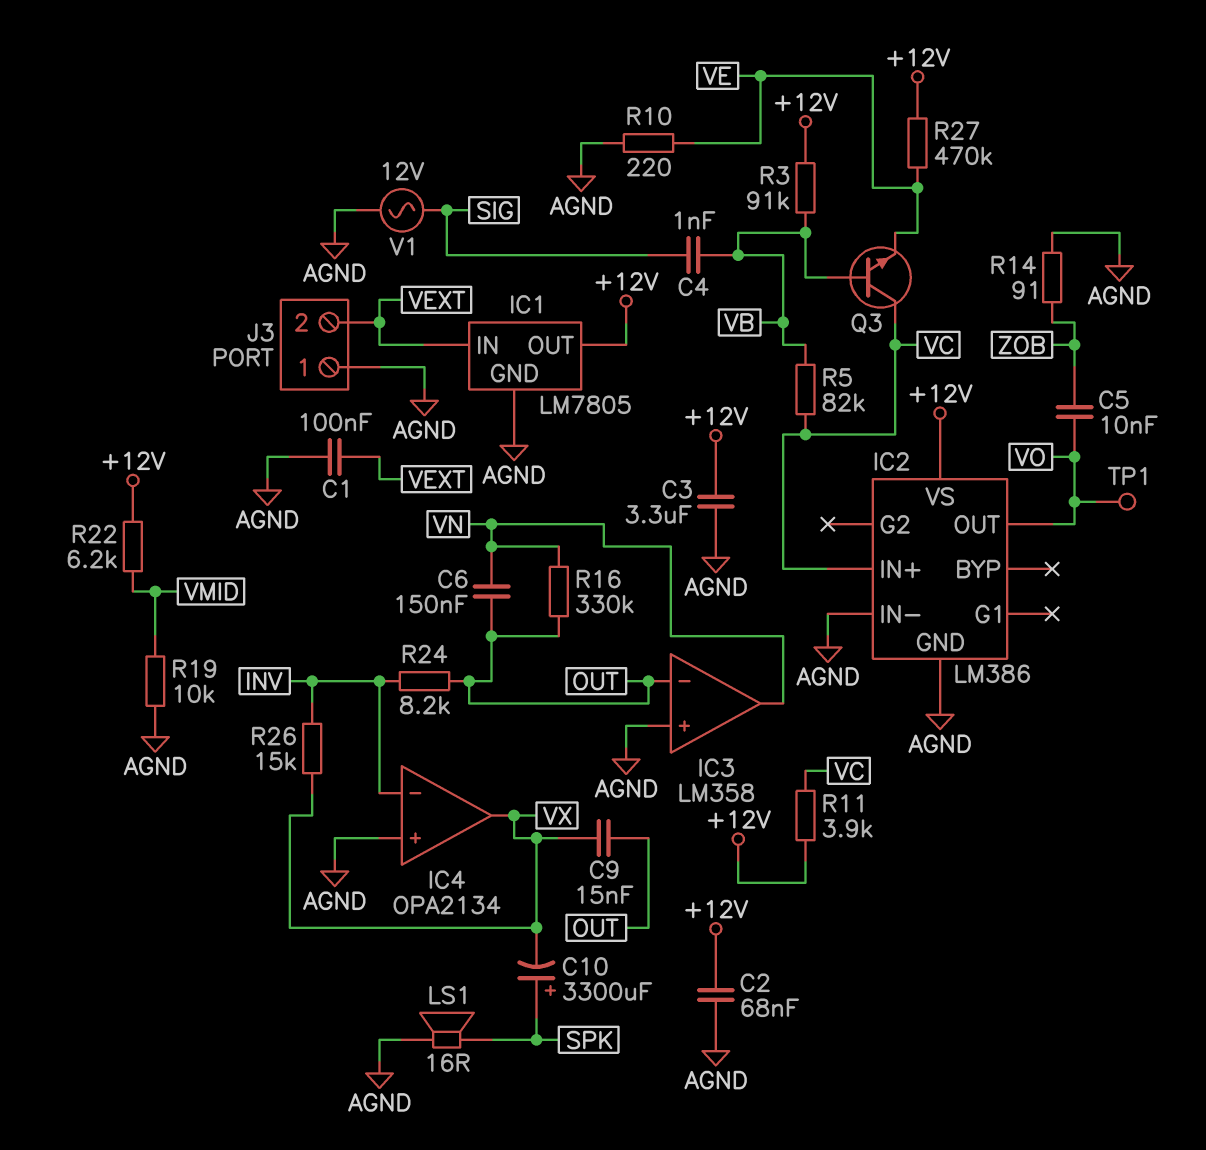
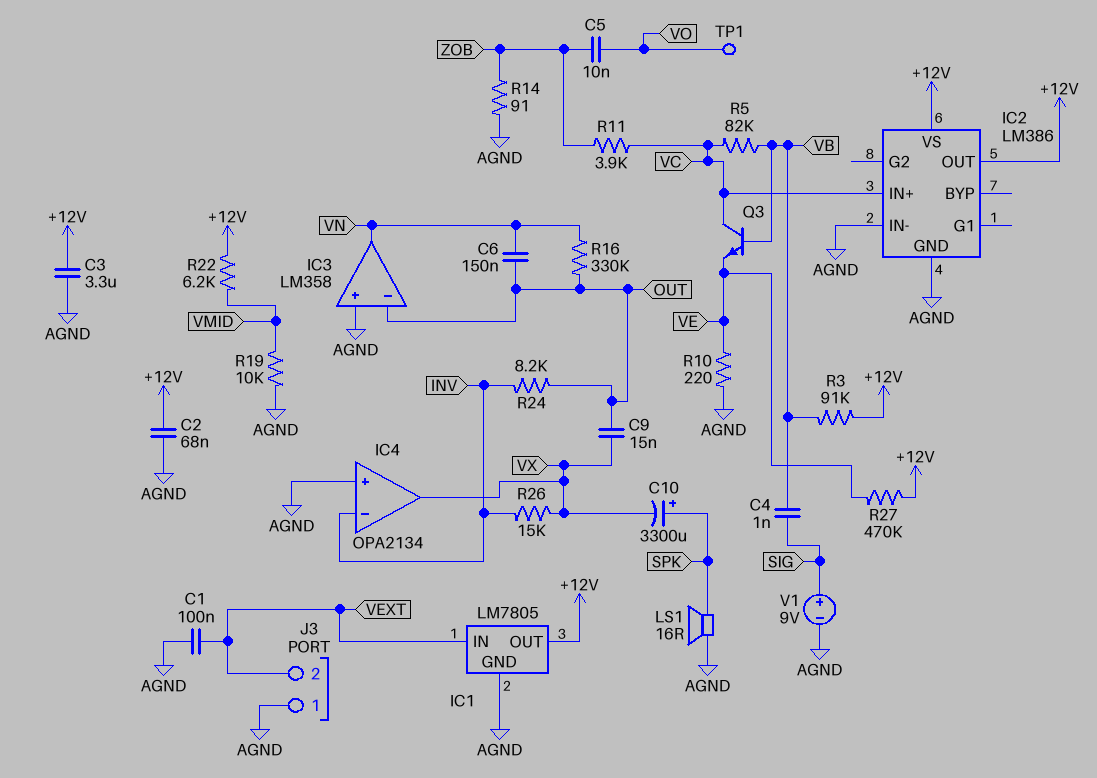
IC2 pin OUT: VO -> +12V
R11: 3.9k (+12V, VC) -> 3.9k (VC, ZOB)
V1: AC 12V (AGND, SIG) -> 9V (plus SIG, minus AGND)

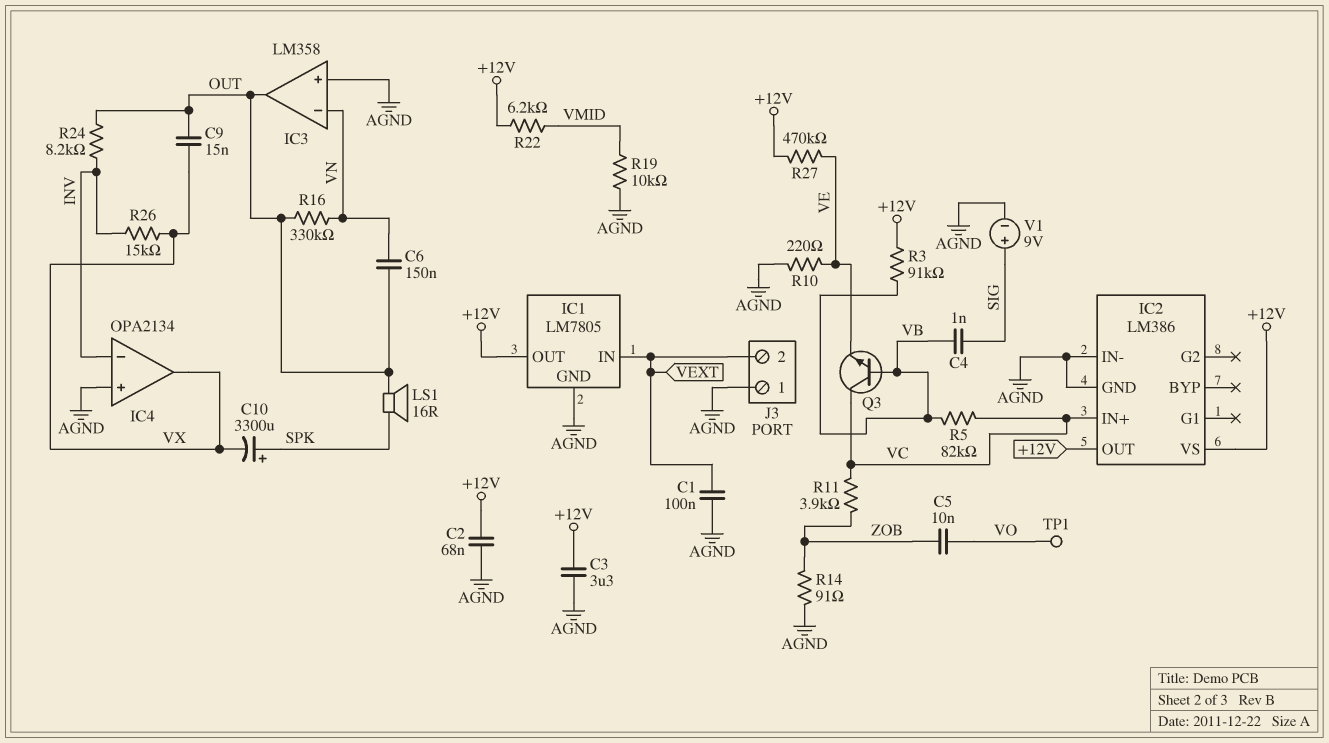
IC3 pin in-: OUT -> VN
IC3 pin out: VN -> OUT
LS1: speaker 16R (AGND, SPK) -> speaker 16R (OUT, SPK)

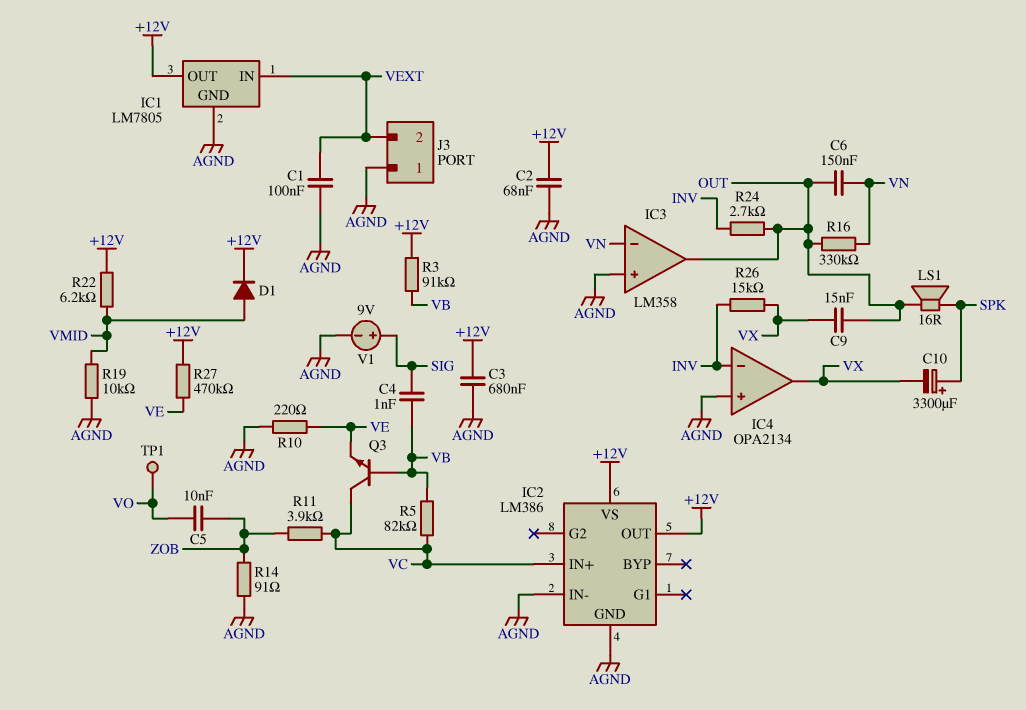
C3: 3.3uF (+12V, AGND) -> 680nF (+12V, AGND)
D1: none -> diode (A VMID, K +12V)
R24: 8.2k (INV, OUT) -> 2.7k (INV, OUT)

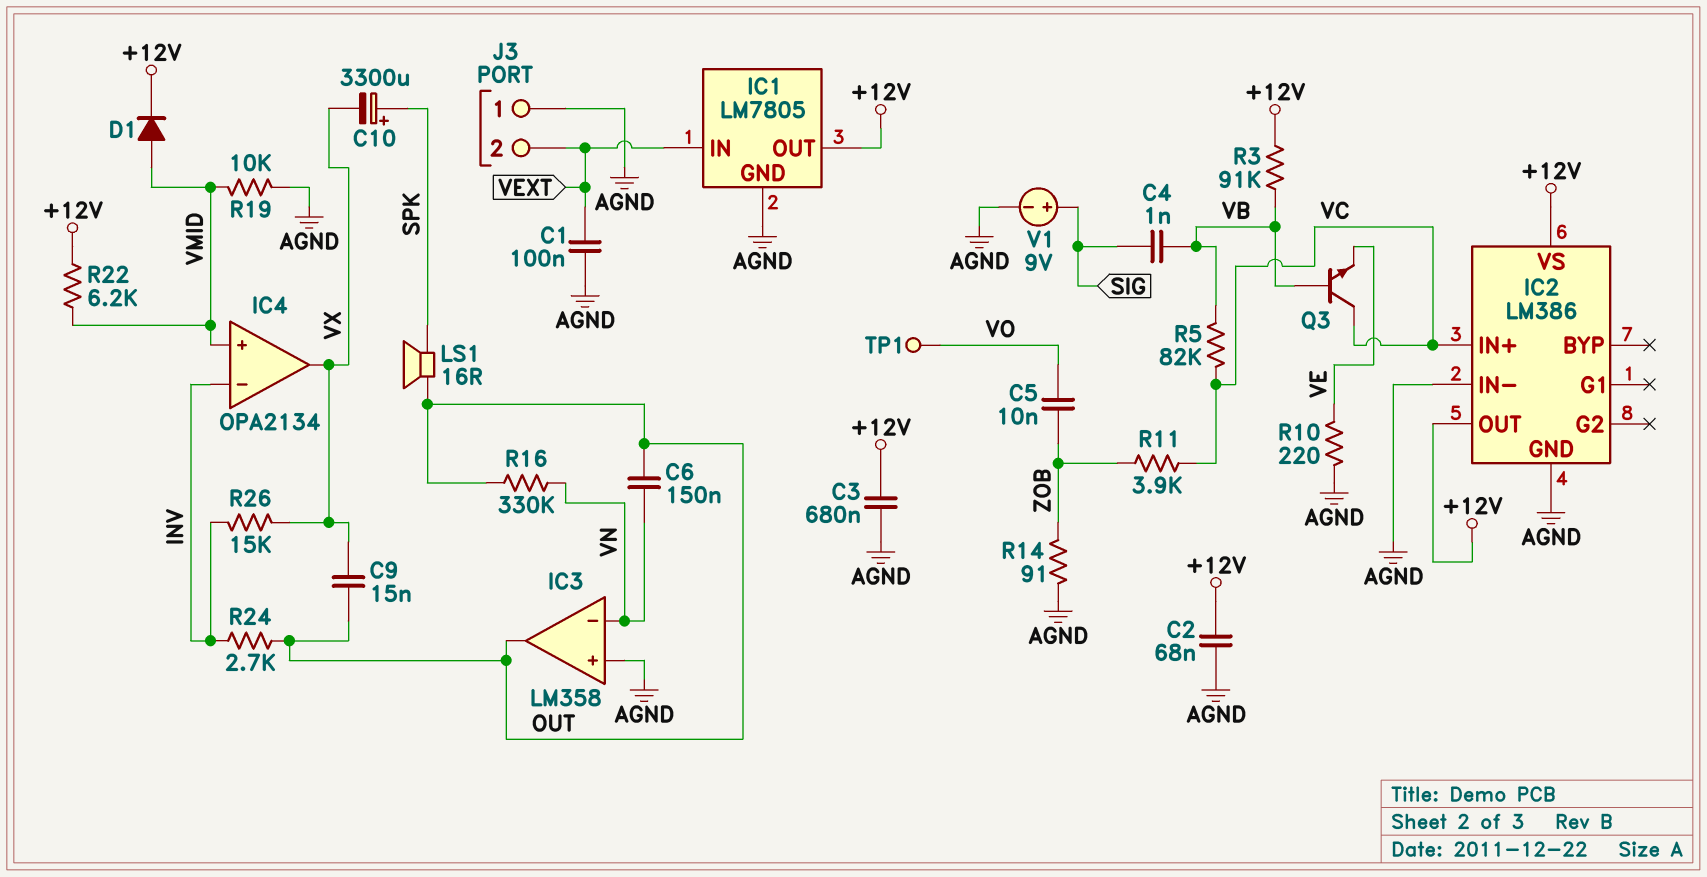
IC4 pin in+: AGND -> VMID
R27: 470k (+12V, VE) -> none

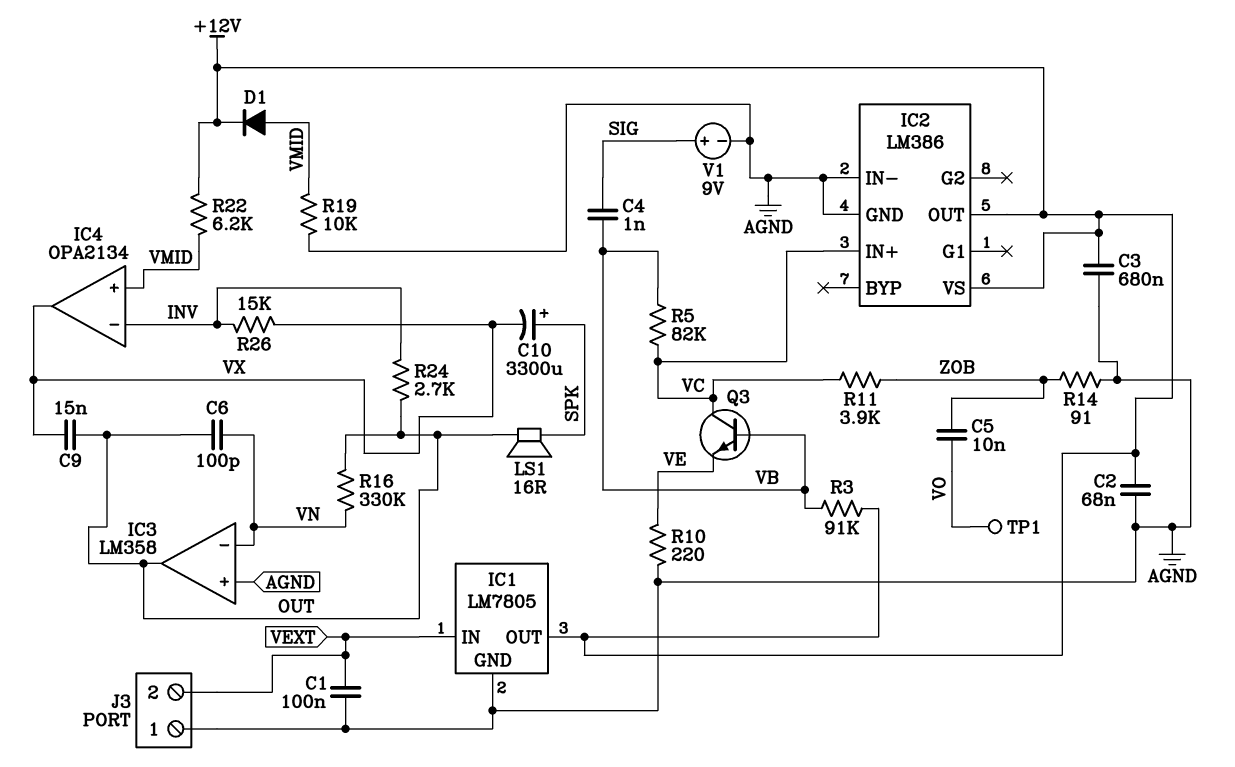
C6: 150nF (OUT, VN) -> 100pF (OUT, VN)

